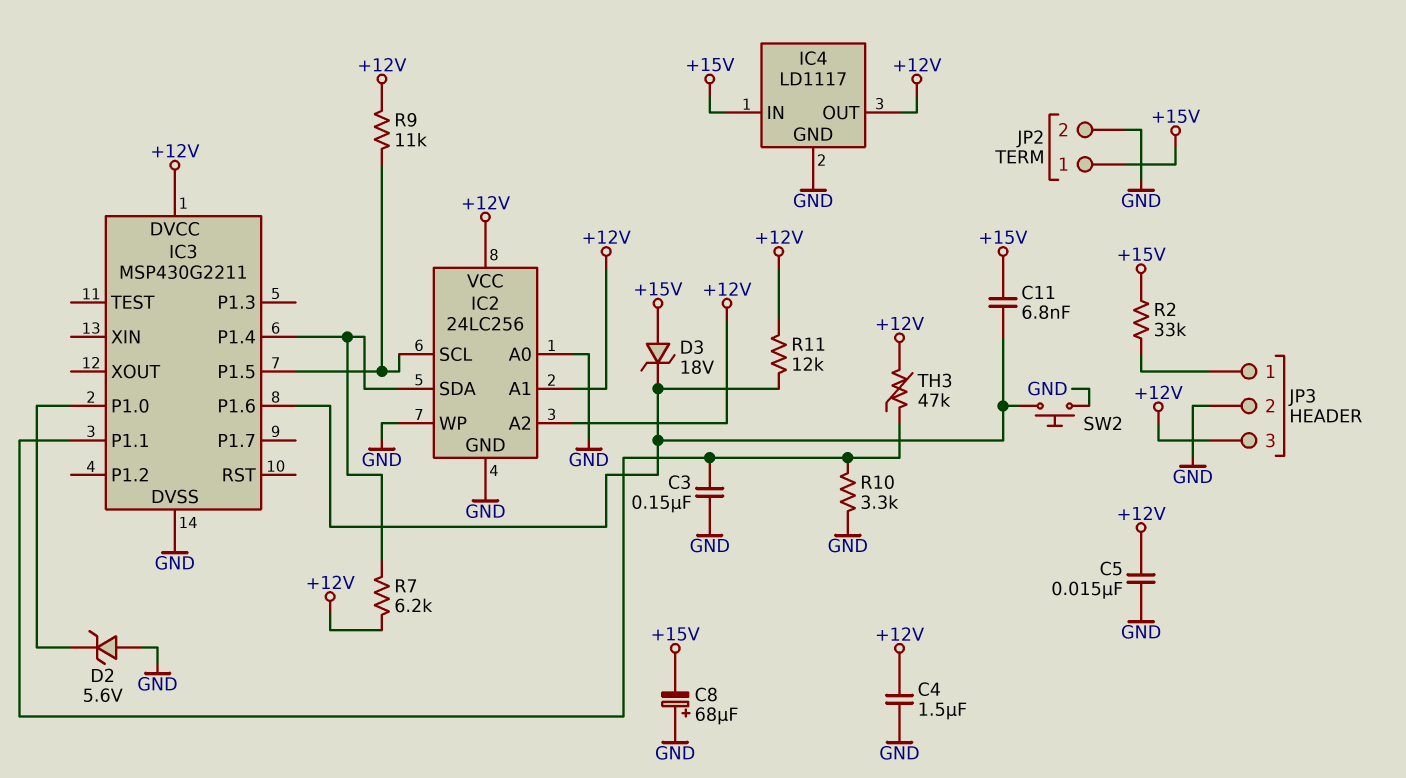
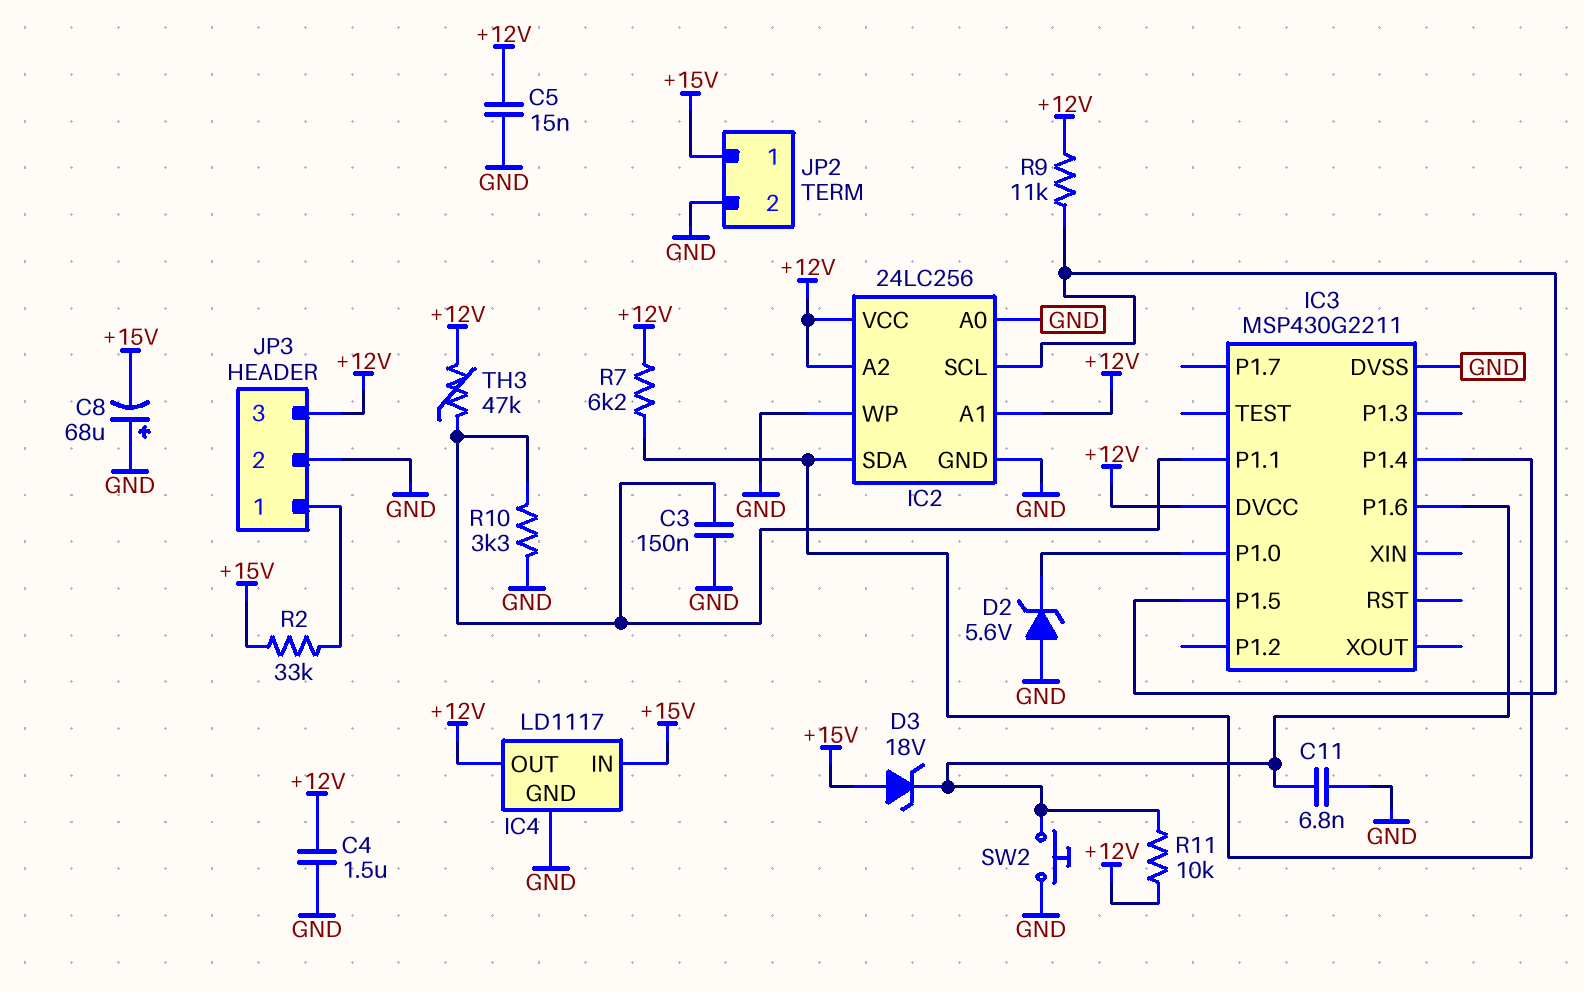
C11: 6.8nF (+15V, IC3/P1.6) -> 6.8nF (GND, IC3/P1.6)
R11: 12k (+12V, IC3/P1.6) -> 10k (+12V, IC3/P1.6)

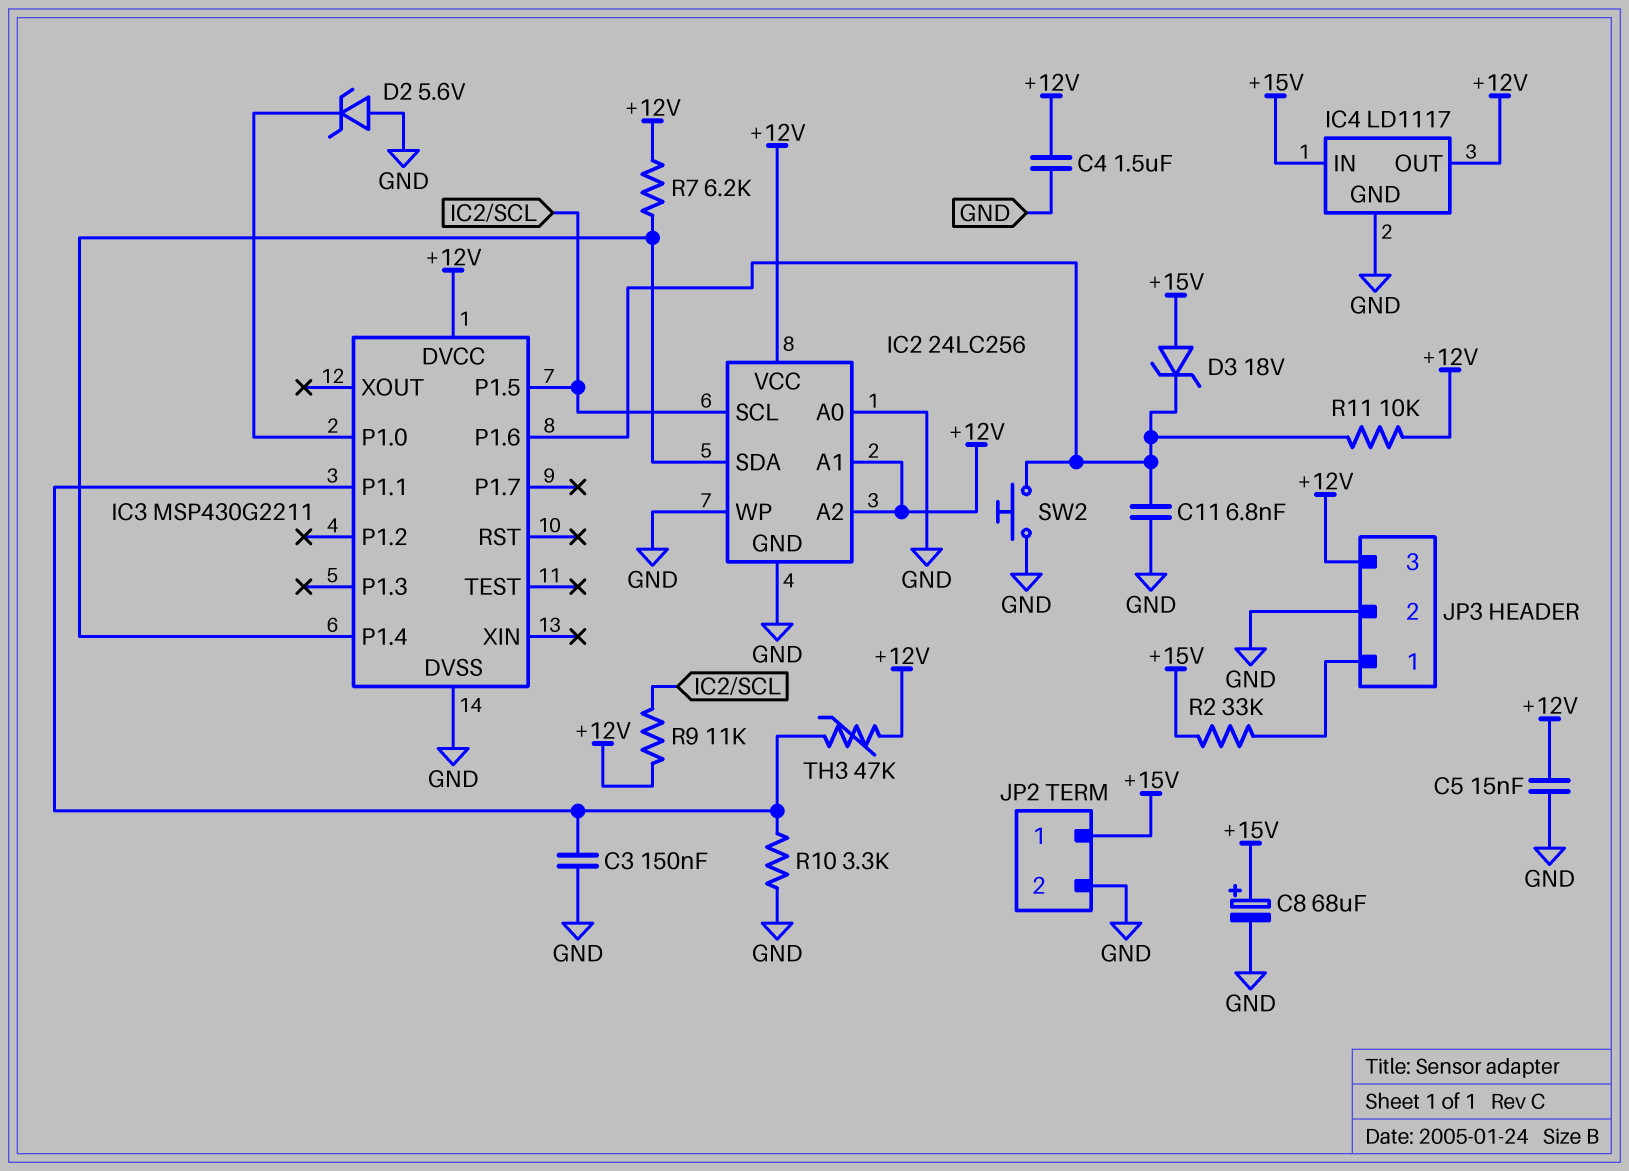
C8: 68uF (plus GND, minus +15V) -> 68uF (plus +15V, minus GND)

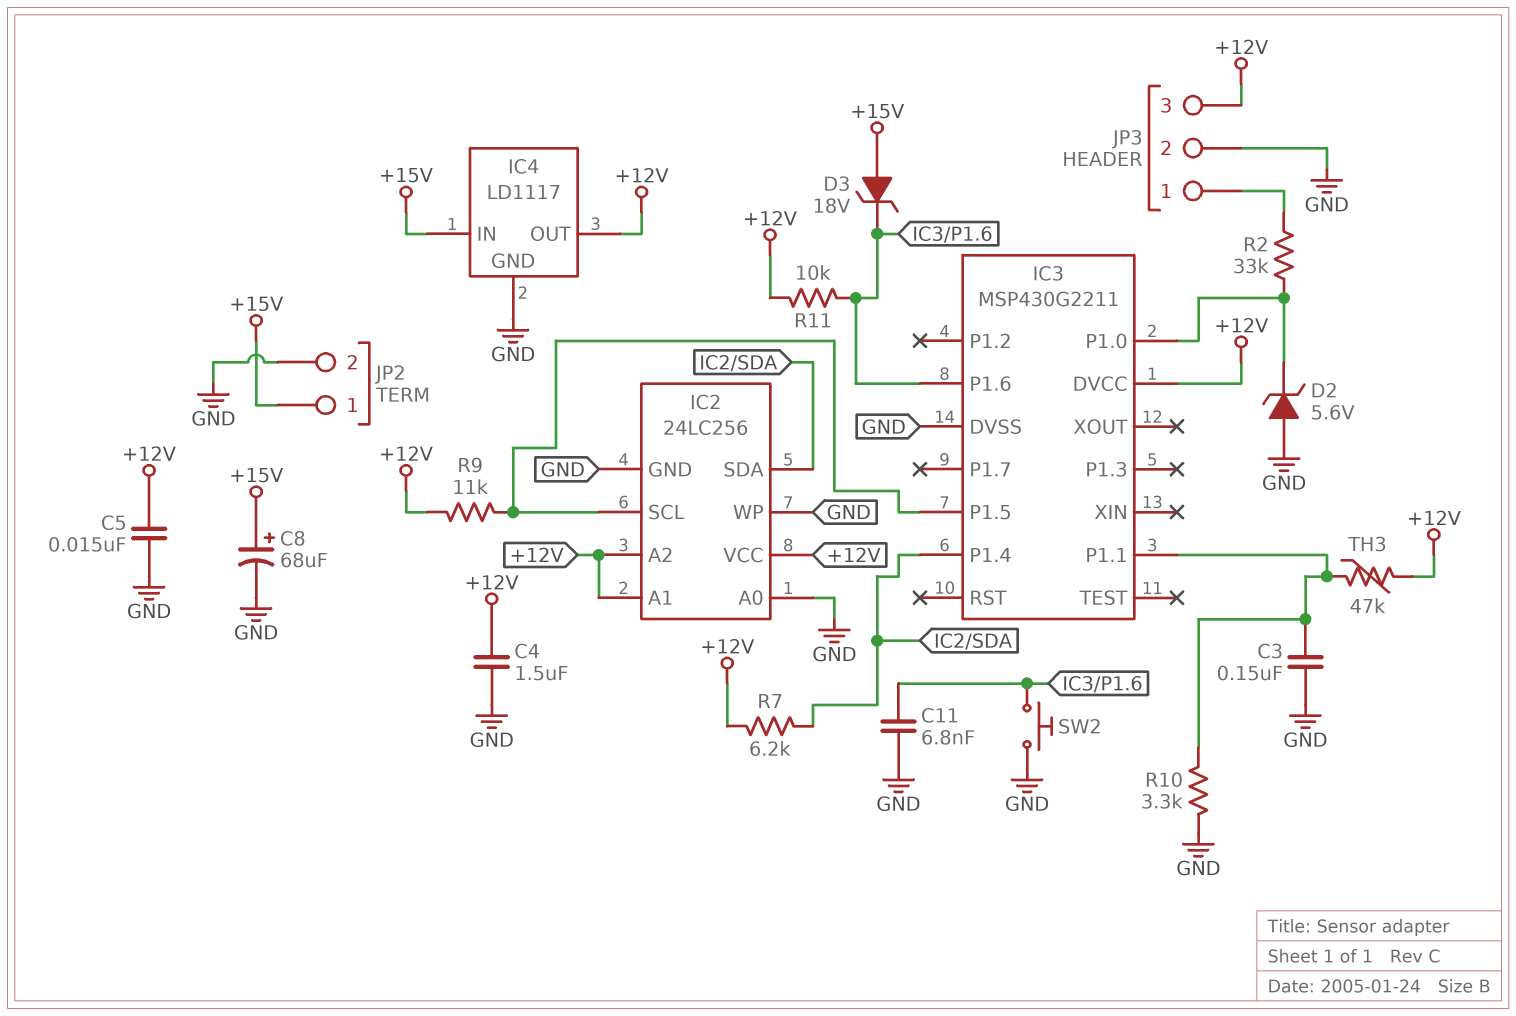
R2: 33k (+15V, JP3/1) -> 33k (IC3/P1.0, JP3/1)

